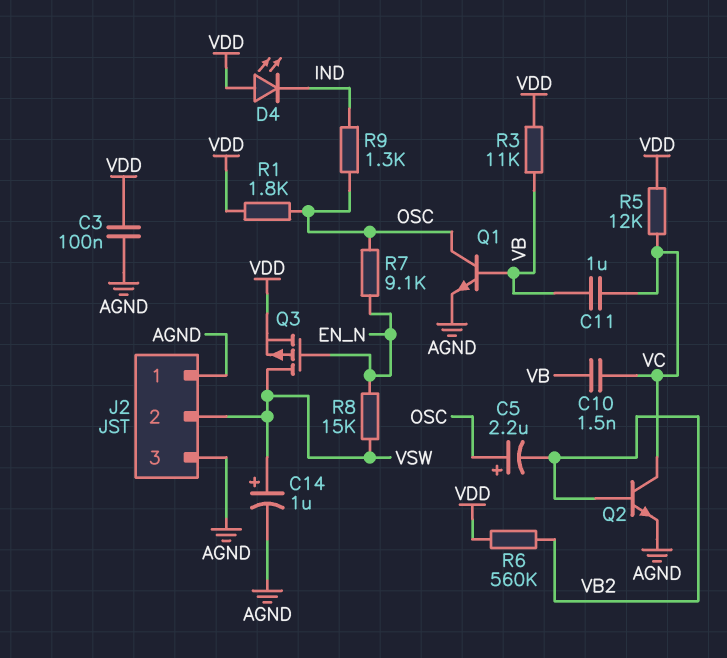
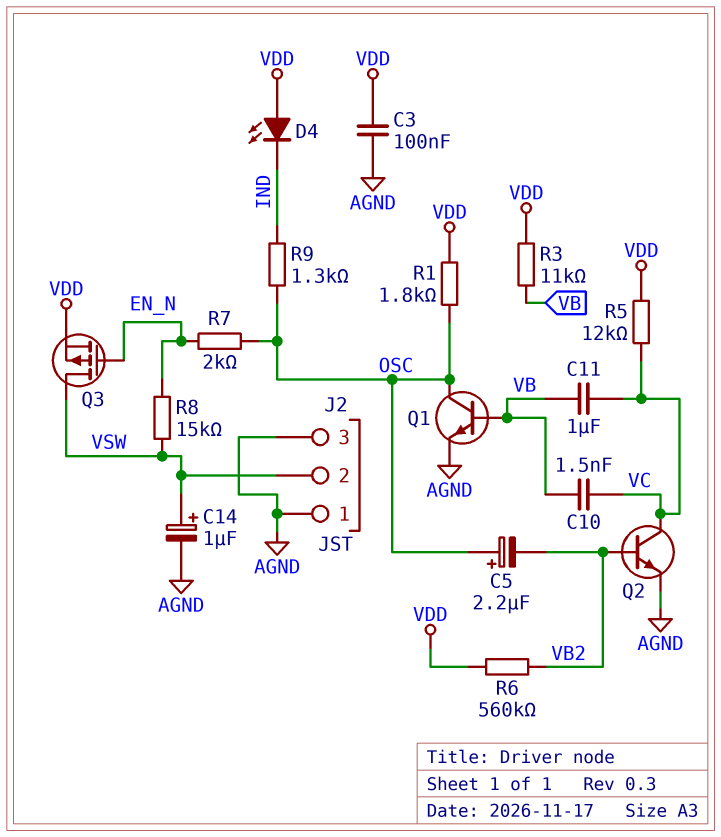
R7: 9.1k (EN_N, OSC) -> 2k (EN_N, OSC)

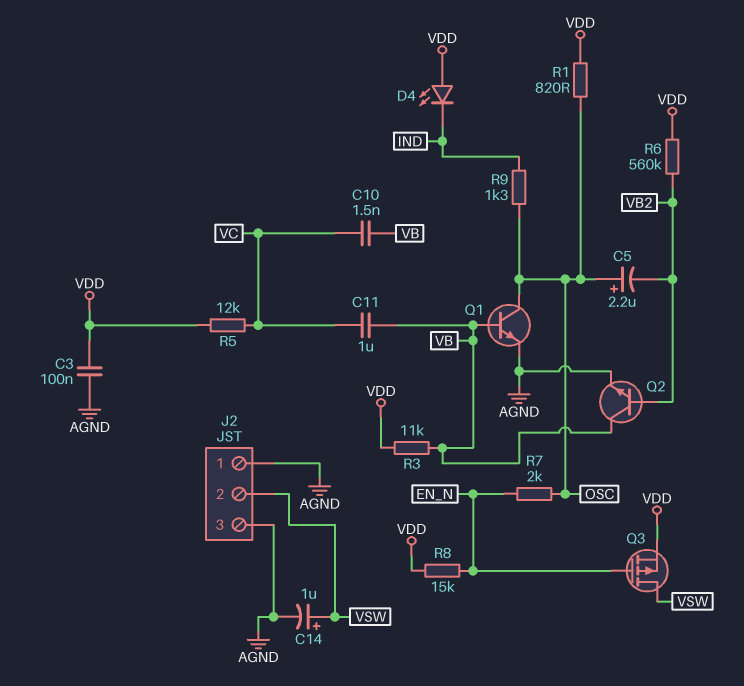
Q2: NPN (B VB2, C VC, E AGND) -> NPN (B VB2, C VB, E AGND)
R1: 1.8k (OSC, VDD) -> 820 (OSC, VDD)
R8: 15k (EN_N, VSW) -> 15k (EN_N, VDD)

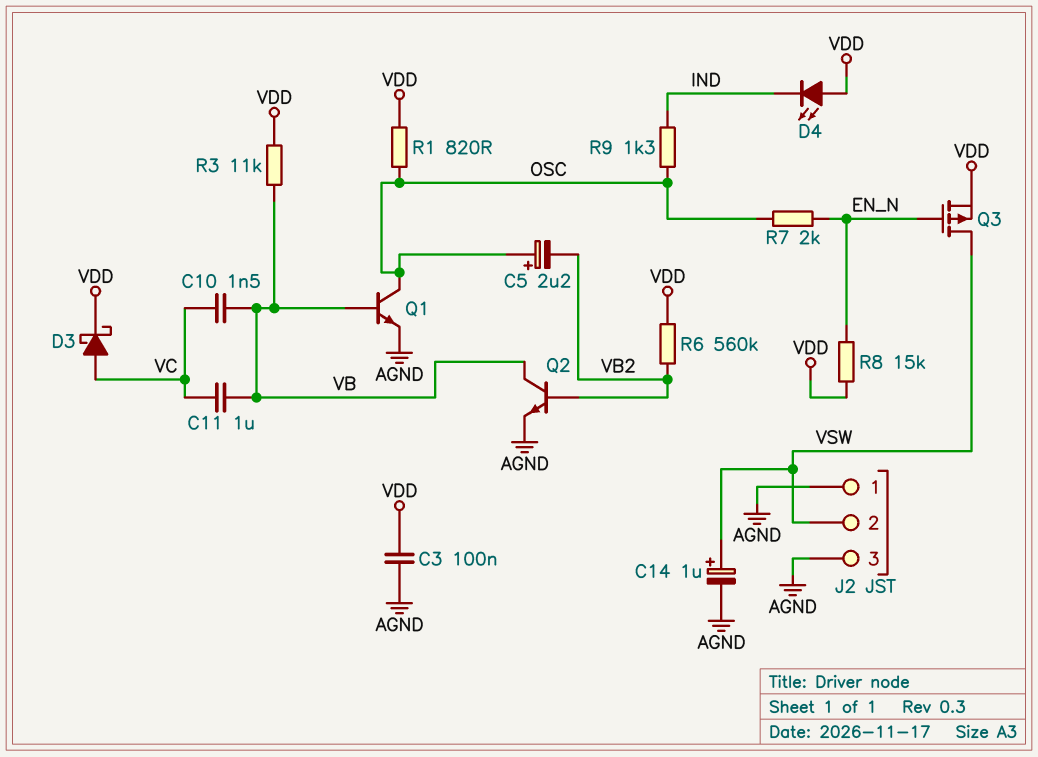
D3: none -> schottky (A VC, K VDD)
R5: 12k (VC, VDD) -> none

